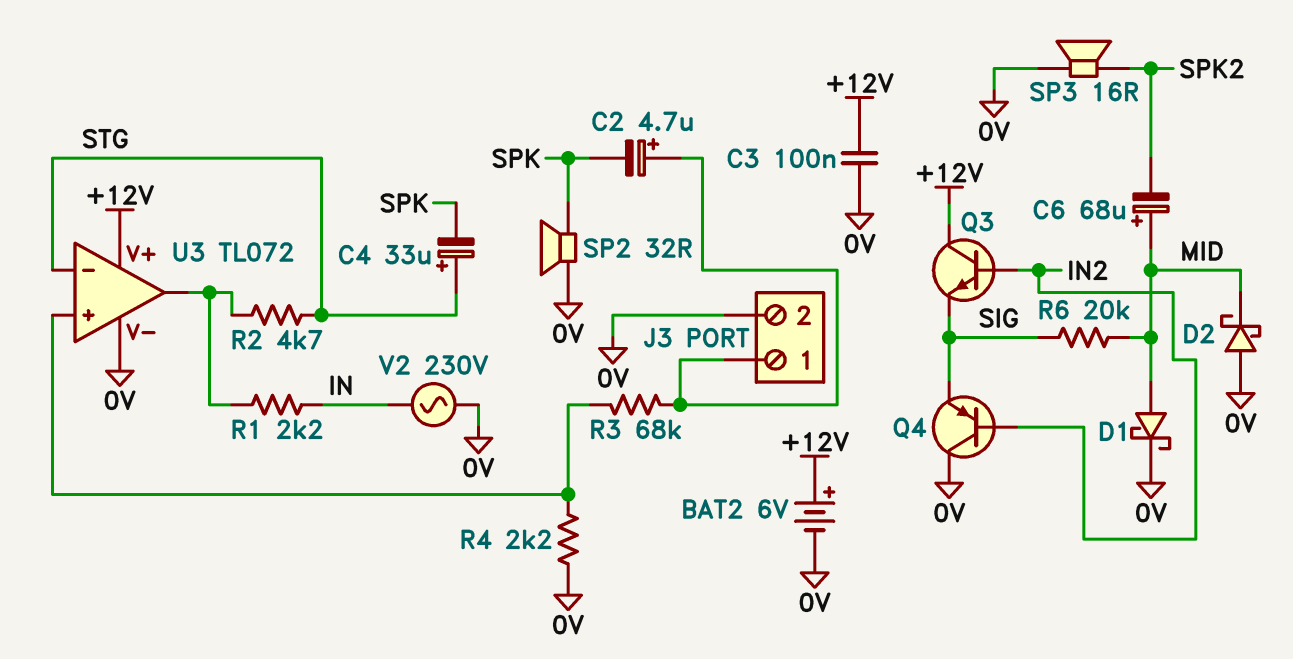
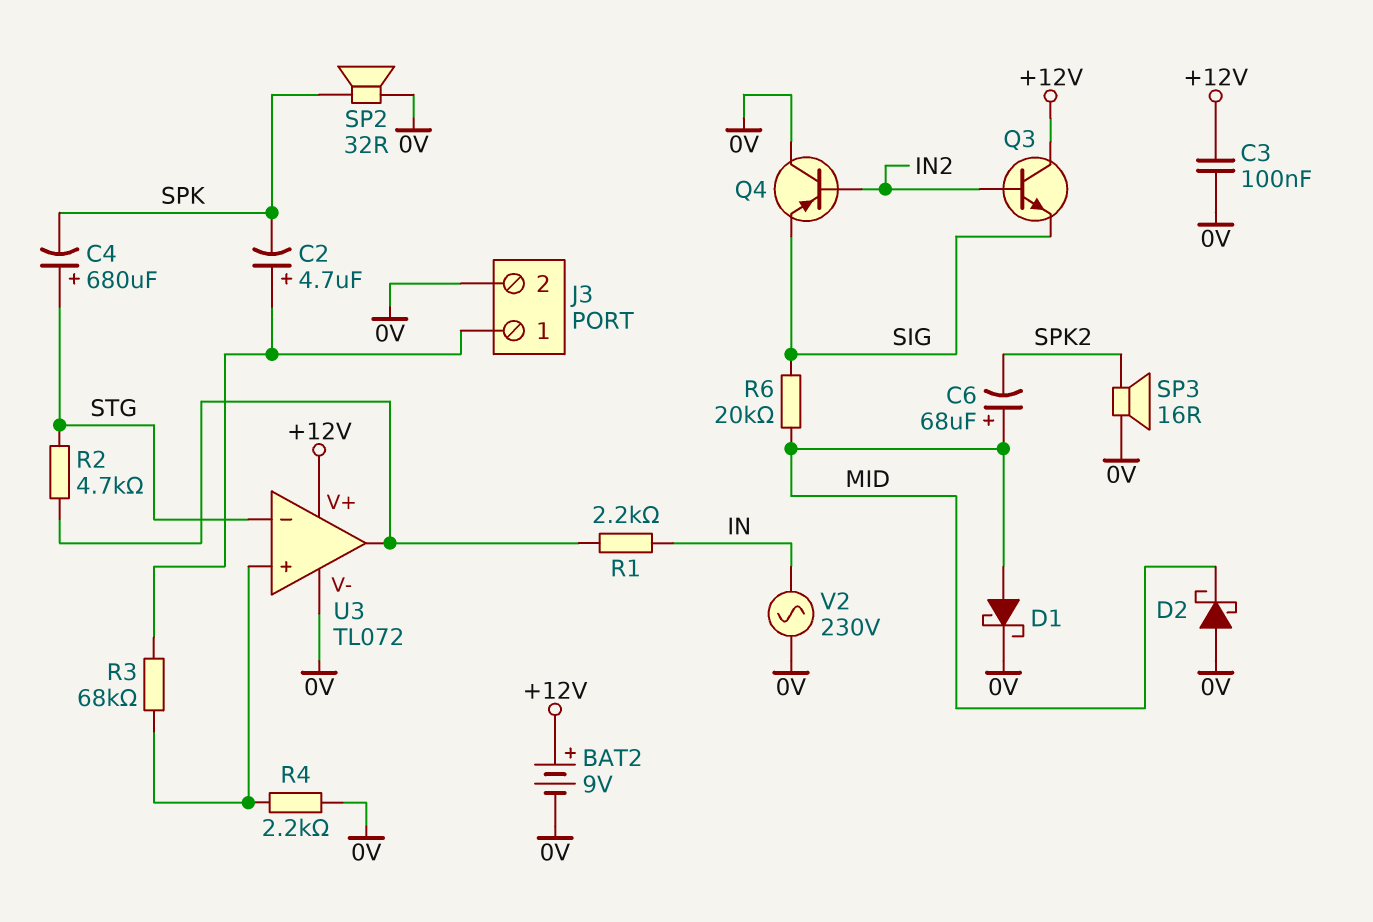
BAT2: 6V (plus +12V, minus 0V) -> 9V (plus +12V, minus 0V)
C4: 33uF (plus STG, minus SPK) -> 680uF (plus STG, minus SPK)

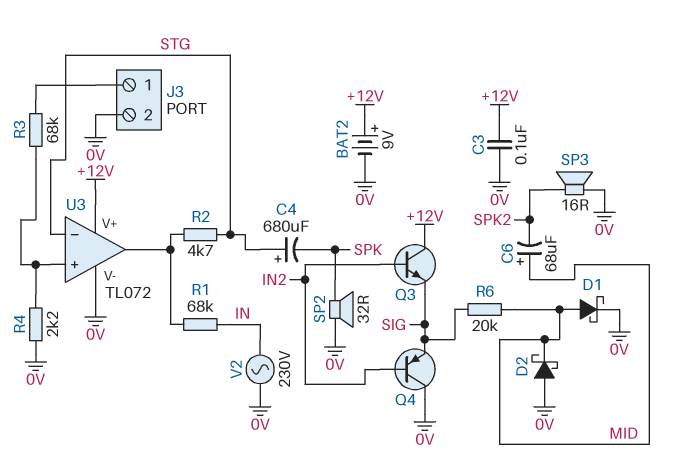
C2: 4.7uF (plus J3/1, minus SPK) -> none
R1: 2.2k (IN, U3/out) -> 68k (IN, U3/out)

